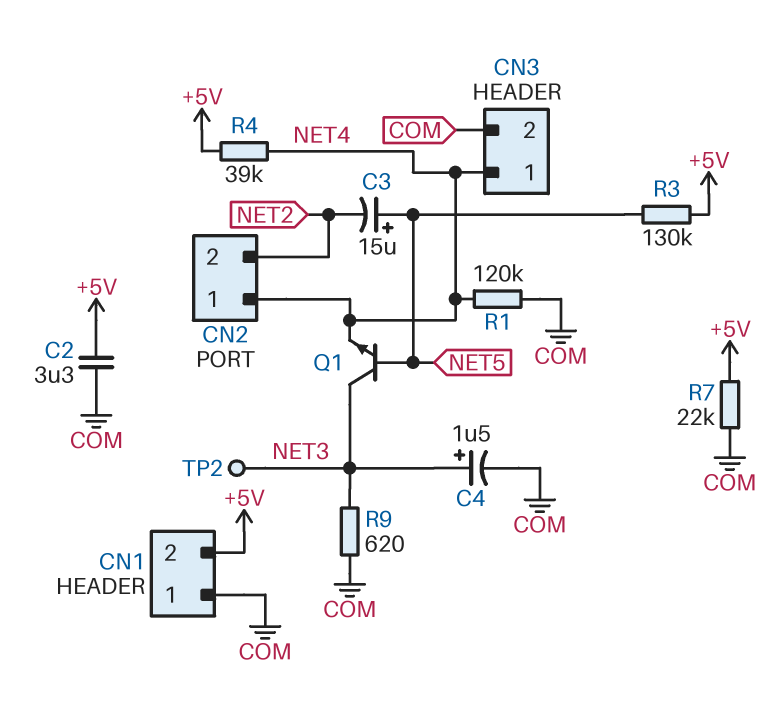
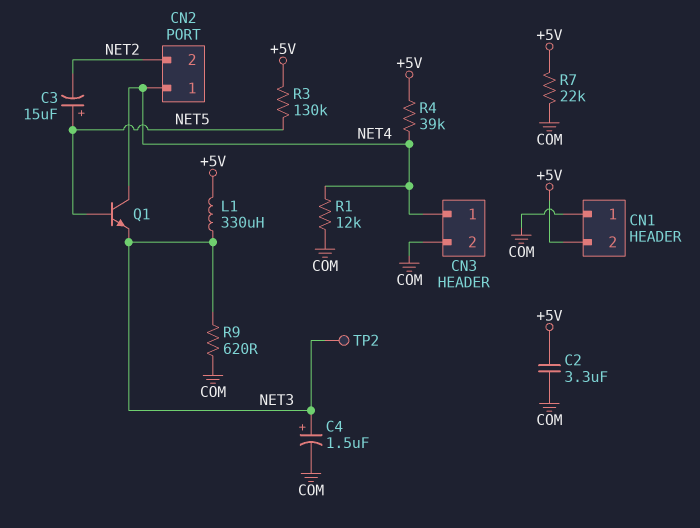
L1: none -> 330uH (+5V, NET3)
Q1: NPN (B NET5, C NET3, E NET4) -> NPN (B NET5, C NET4, E NET3)
R1: 120k (COM, NET4) -> 12k (COM, NET4)

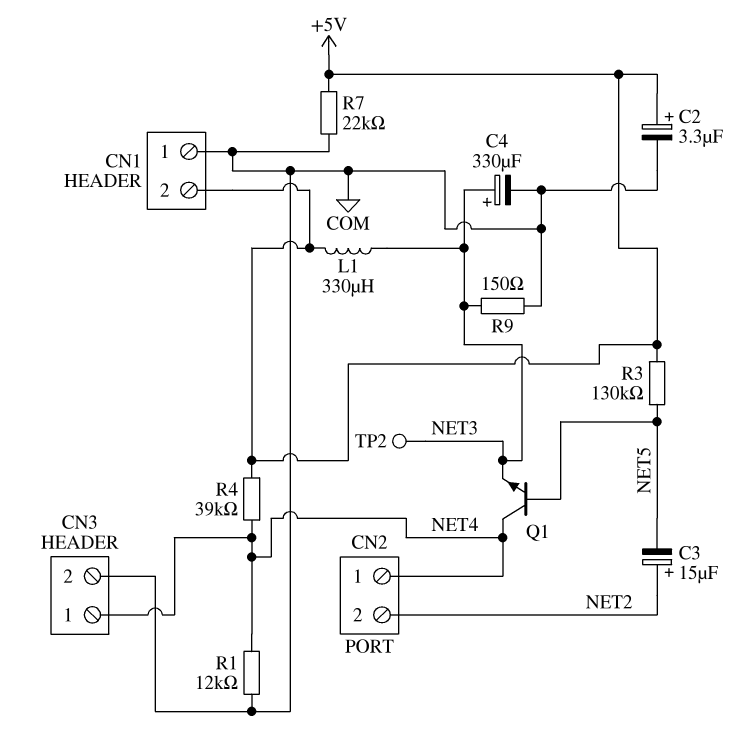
C2: 3.3uF (+5V, COM) -> 3.3uF (plus +5V, minus COM)
C3: 15uF (plus NET5, minus NET2) -> 15uF (plus NET2, minus NET5)
C4: 1.5uF (plus NET3, minus COM) -> 330uF (plus NET3, minus COM)
R9: 620 (COM, NET3) -> 150 (COM, NET3)

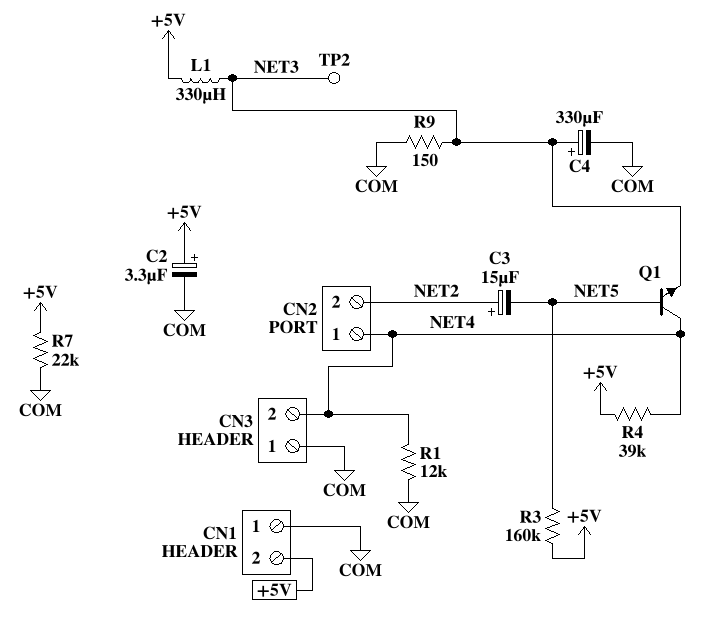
CN3 pin 1: NET4 -> COM
CN3 pin 2: COM -> NET4
R3: 130k (+5V, NET5) -> 160k (+5V, NET5)

